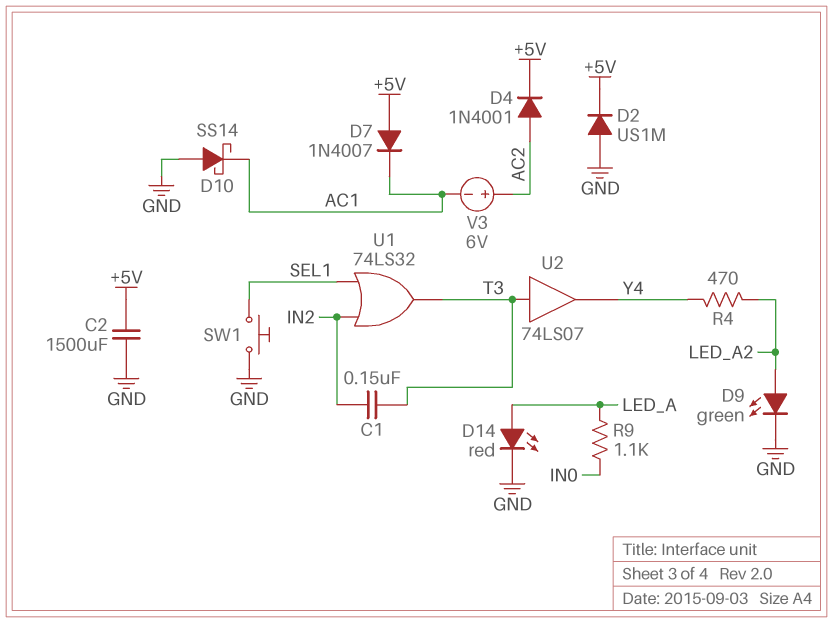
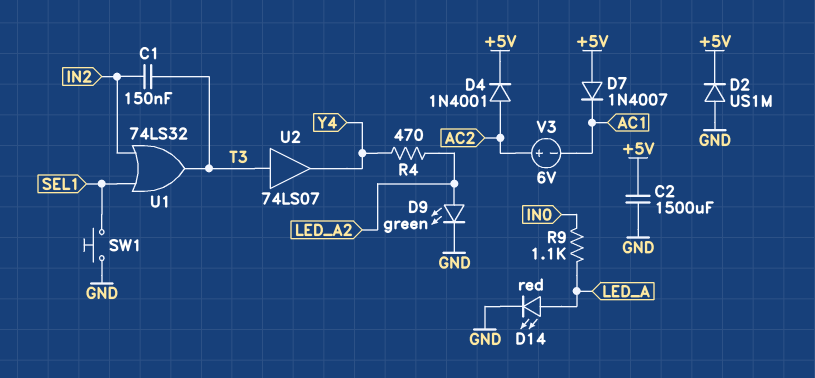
D10: schottky SS14 (A GND, K AC1) -> none

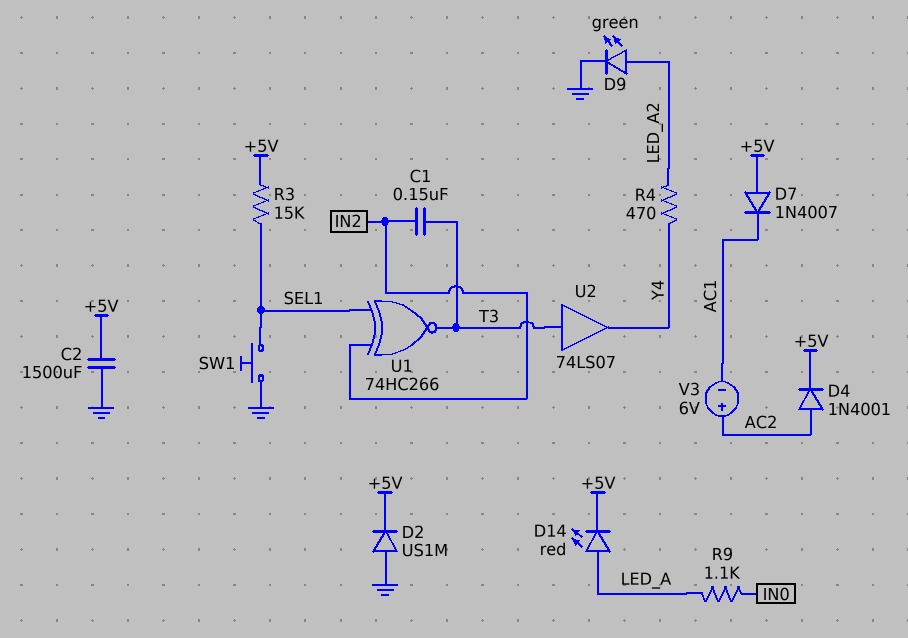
D14: LED red (A LED_A, K GND) -> LED red (A LED_A, K +5V)
R3: none -> 15k (+5V, SEL1)
U1: OR 74LS32 (in IN2, in SEL1, out T3) -> XNOR 74HC266 (in IN2, in SEL1, out T3)

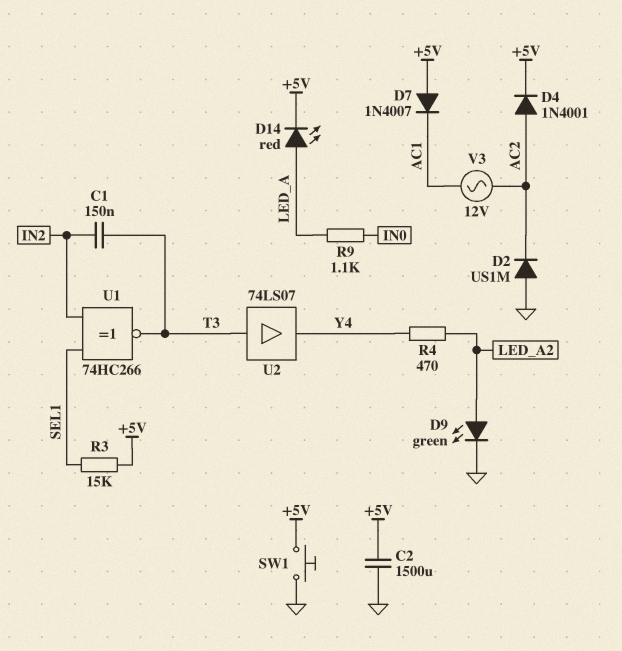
D2: diode US1M (A GND, K +5V) -> diode US1M (A GND, K AC2)
SW1: button (GND, SEL1) -> button (+5V, GND)
V3: 6V (plus AC2, minus AC1) -> AC 12V (AC1, AC2)

